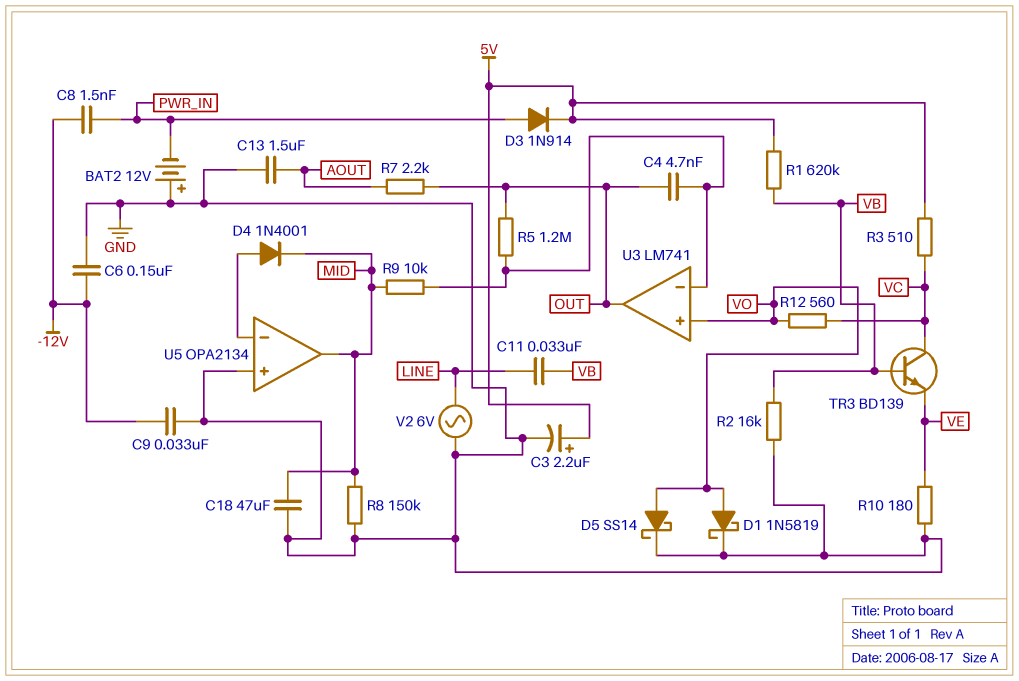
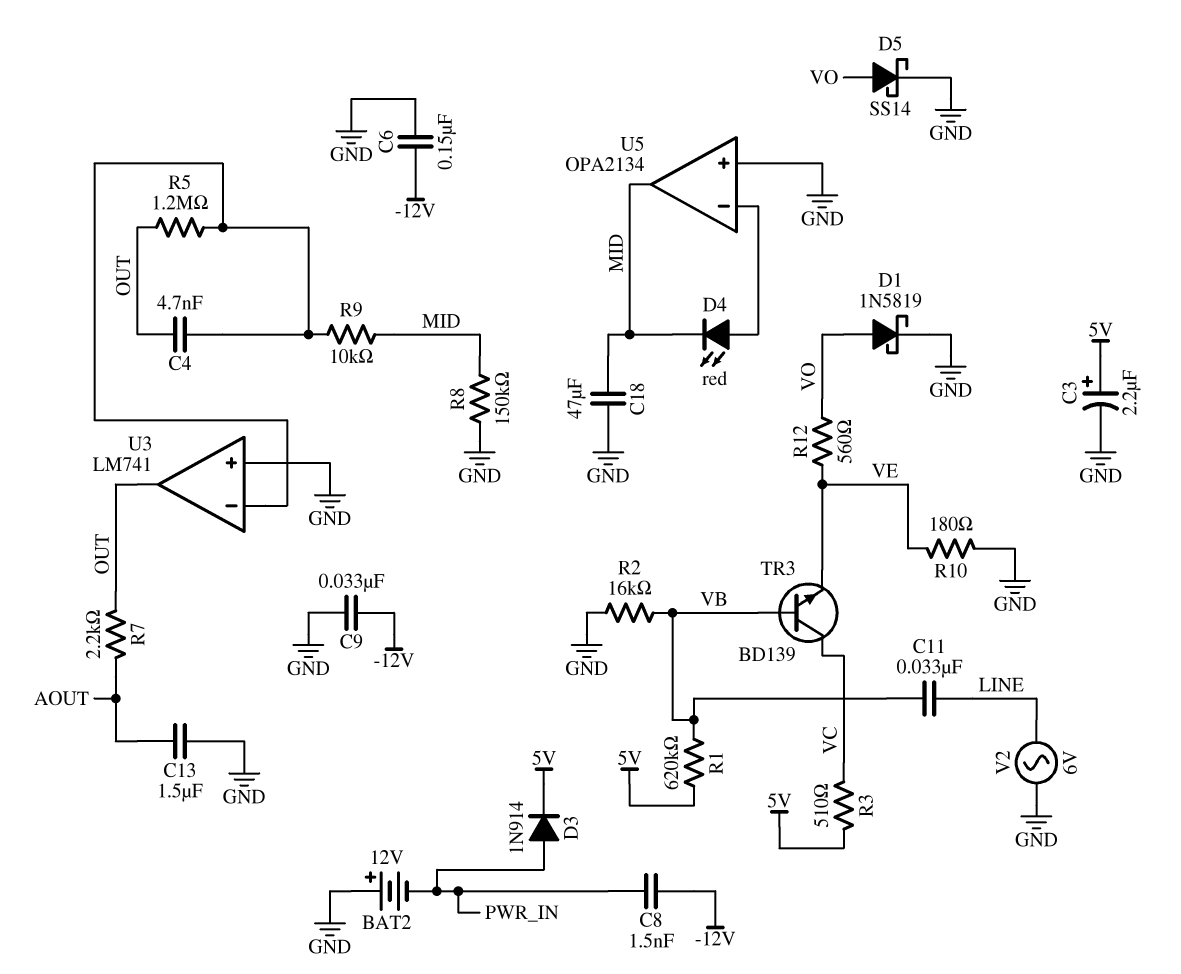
D4: diode 1N4001 (A U5/in-, K MID) -> LED red (A U5/in-, K MID)
R12: 560 (VC, VO) -> 560 (VE, VO)
U3 pin in+: VO -> GND

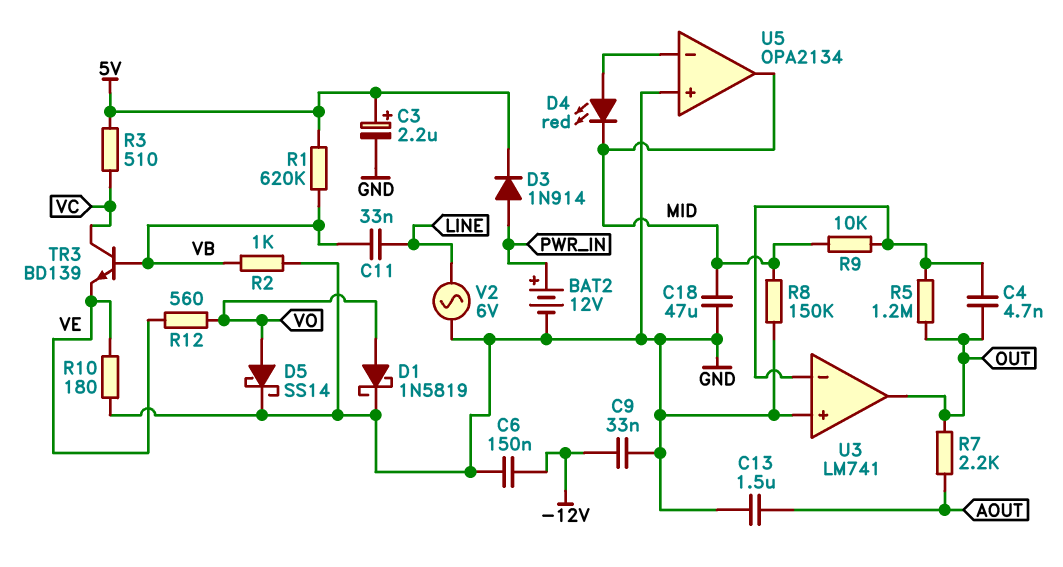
BAT2: 12V (plus GND, minus PWR_IN) -> 12V (plus PWR_IN, minus GND)
C8: 1.5nF (-12V, PWR_IN) -> none
R2: 16k (GND, VB) -> 1k (GND, VB)

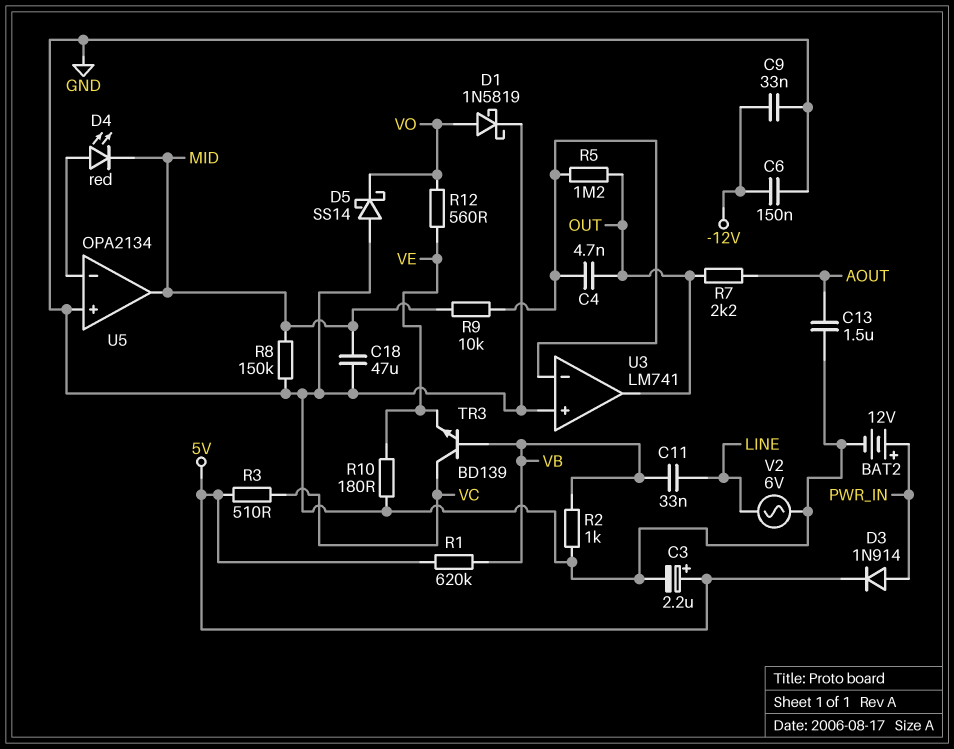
D5: schottky SS14 (A VO, K GND) -> schottky SS14 (A GND, K VO)

